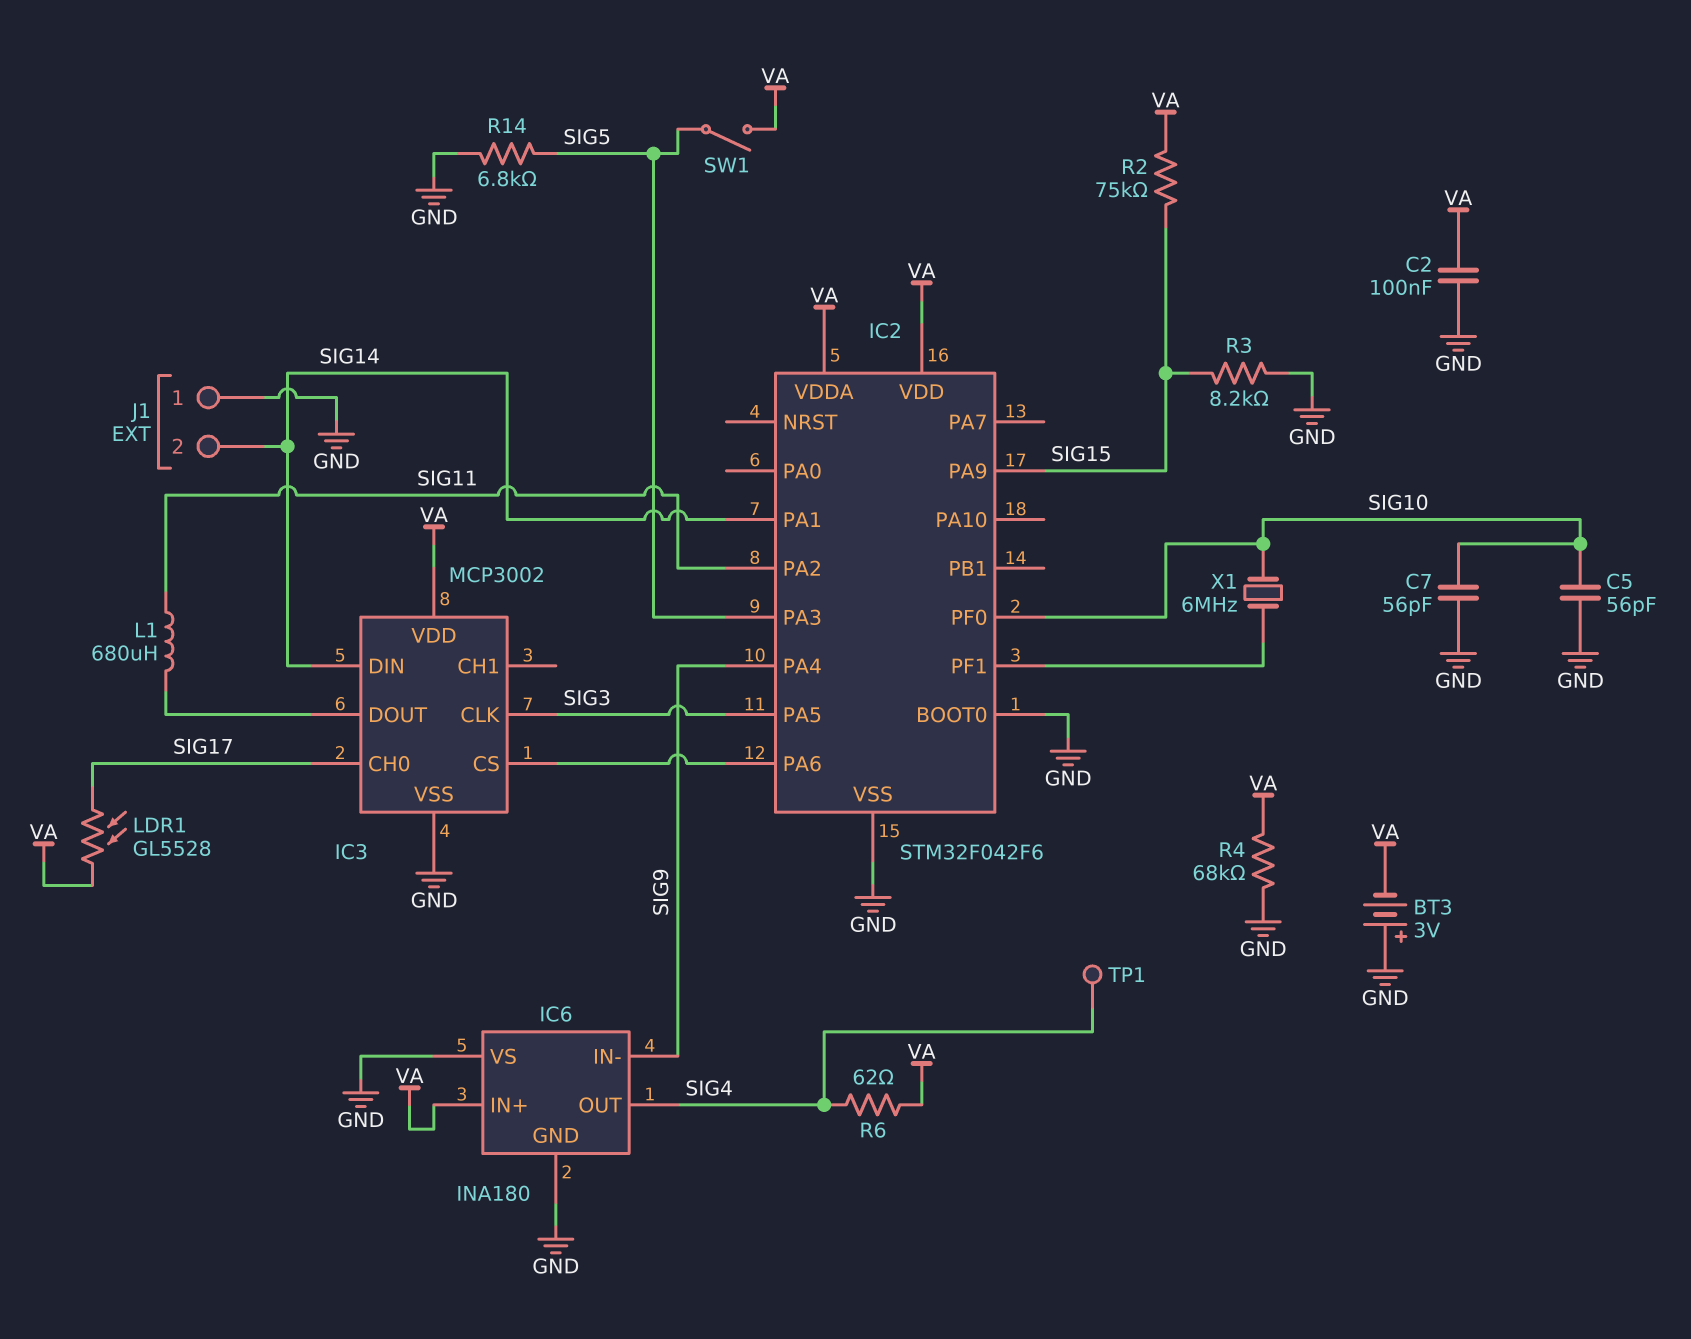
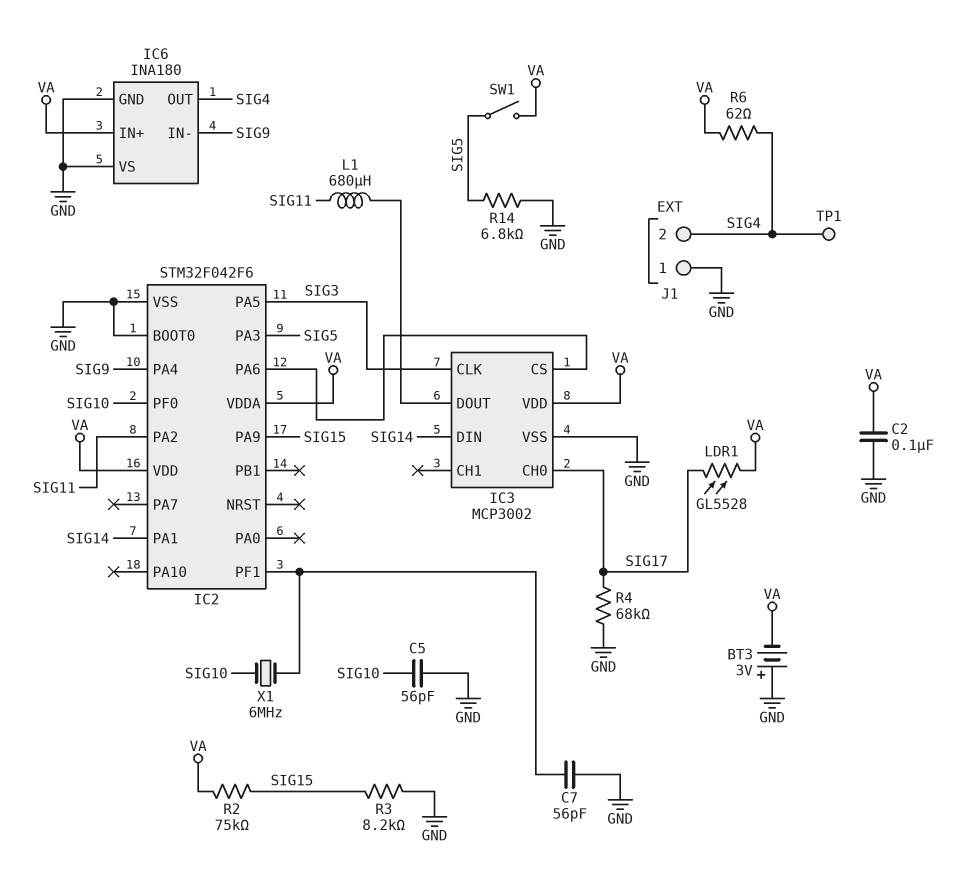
C7: 56pF (GND, SIG10) -> 56pF (GND, IC2/PF1)
J1 pin 2: SIG14 -> SIG4
R4: 68k (GND, VA) -> 68k (GND, SIG17)

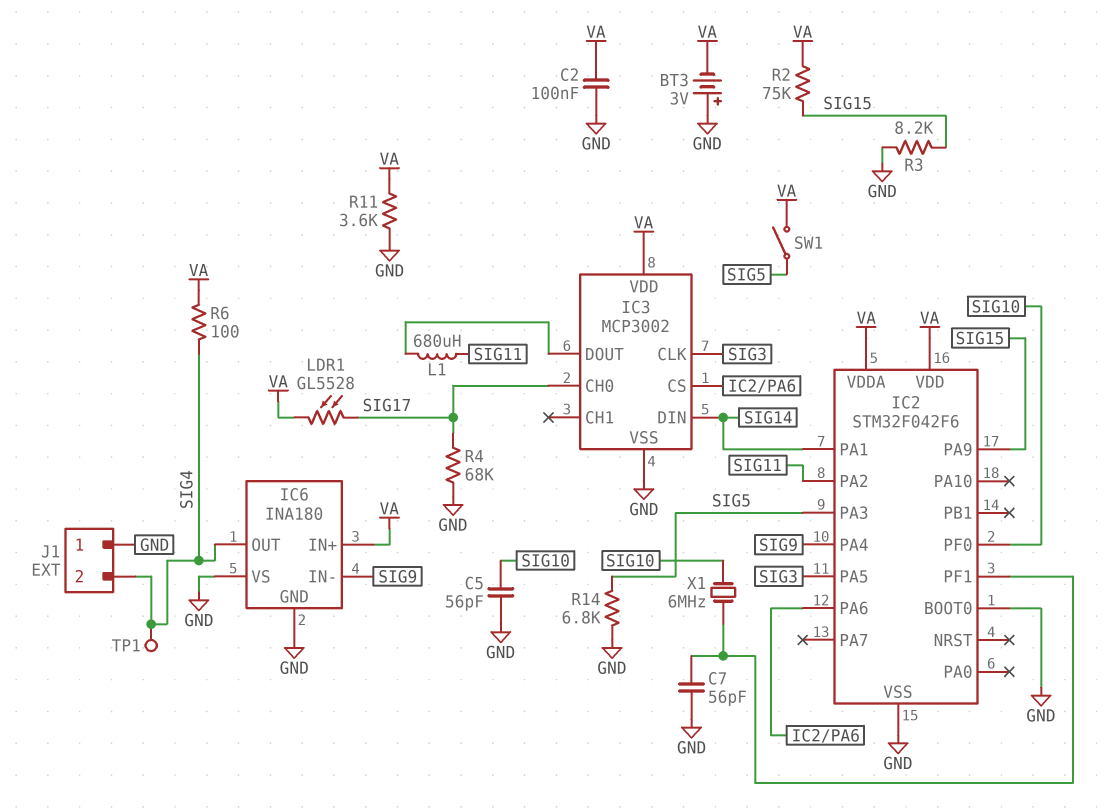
R6: 62 (SIG4, VA) -> 100 (SIG4, VA)
R11: none -> 3.6k (GND, VA)

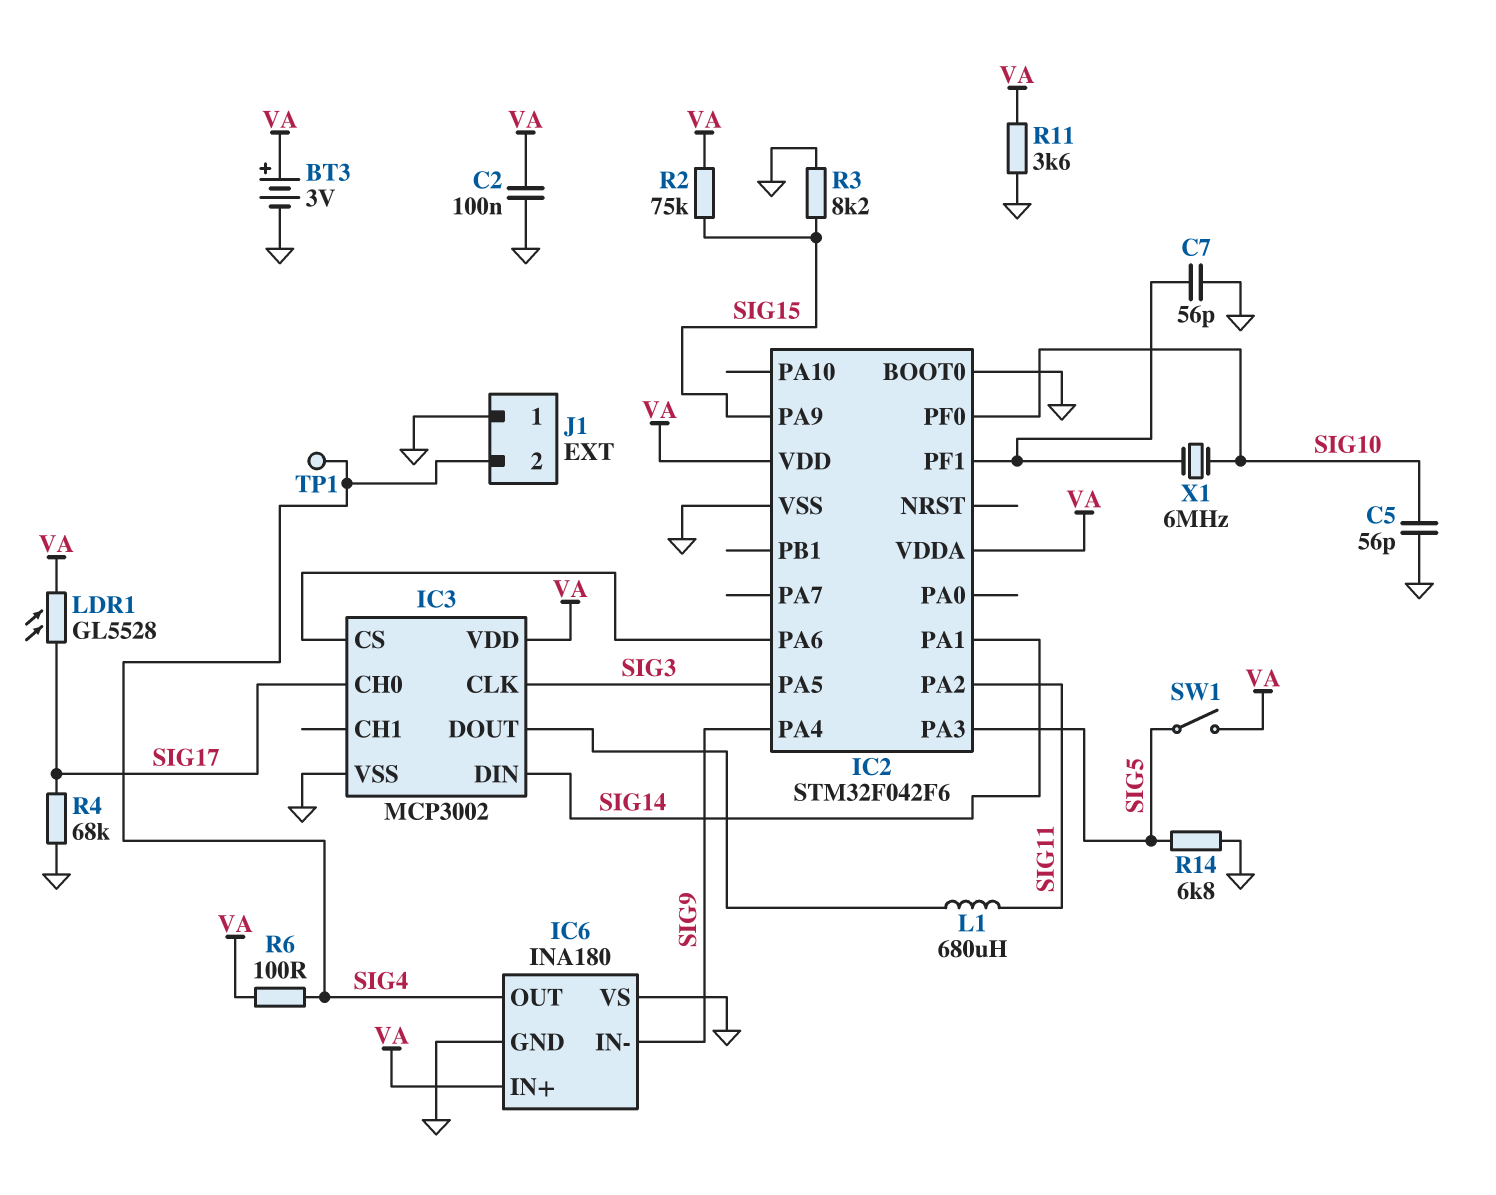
BT3: 3V (plus GND, minus VA) -> 3V (plus VA, minus GND)

